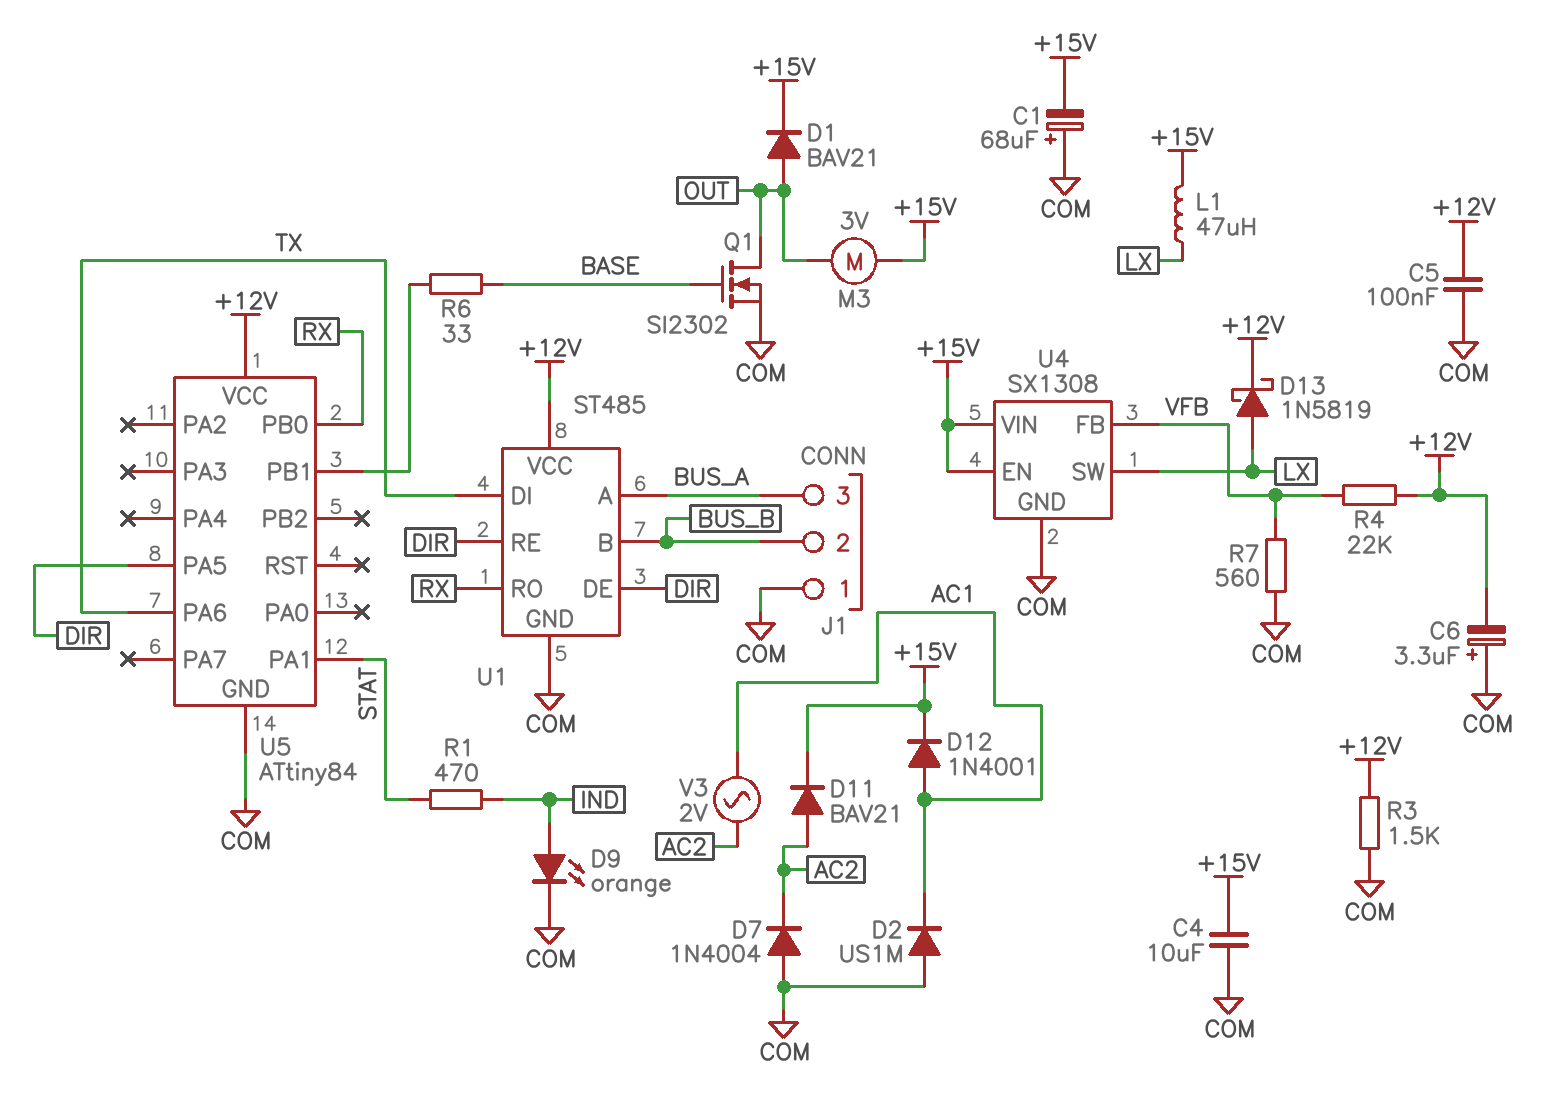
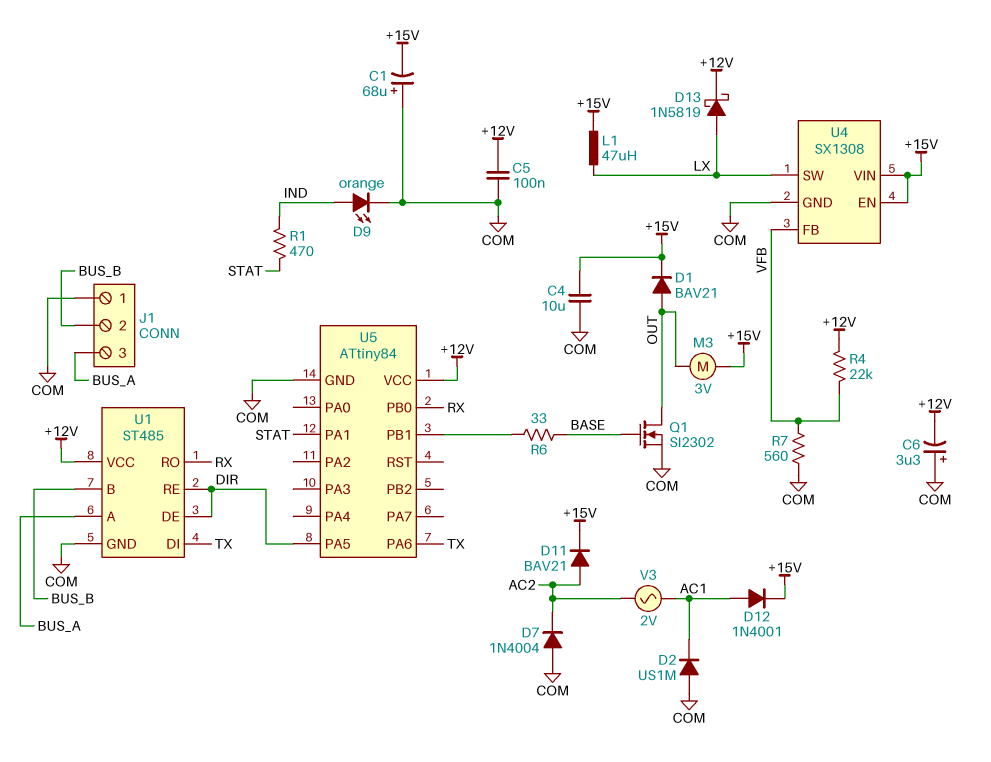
R3: 1.5k (+12V, COM) -> none

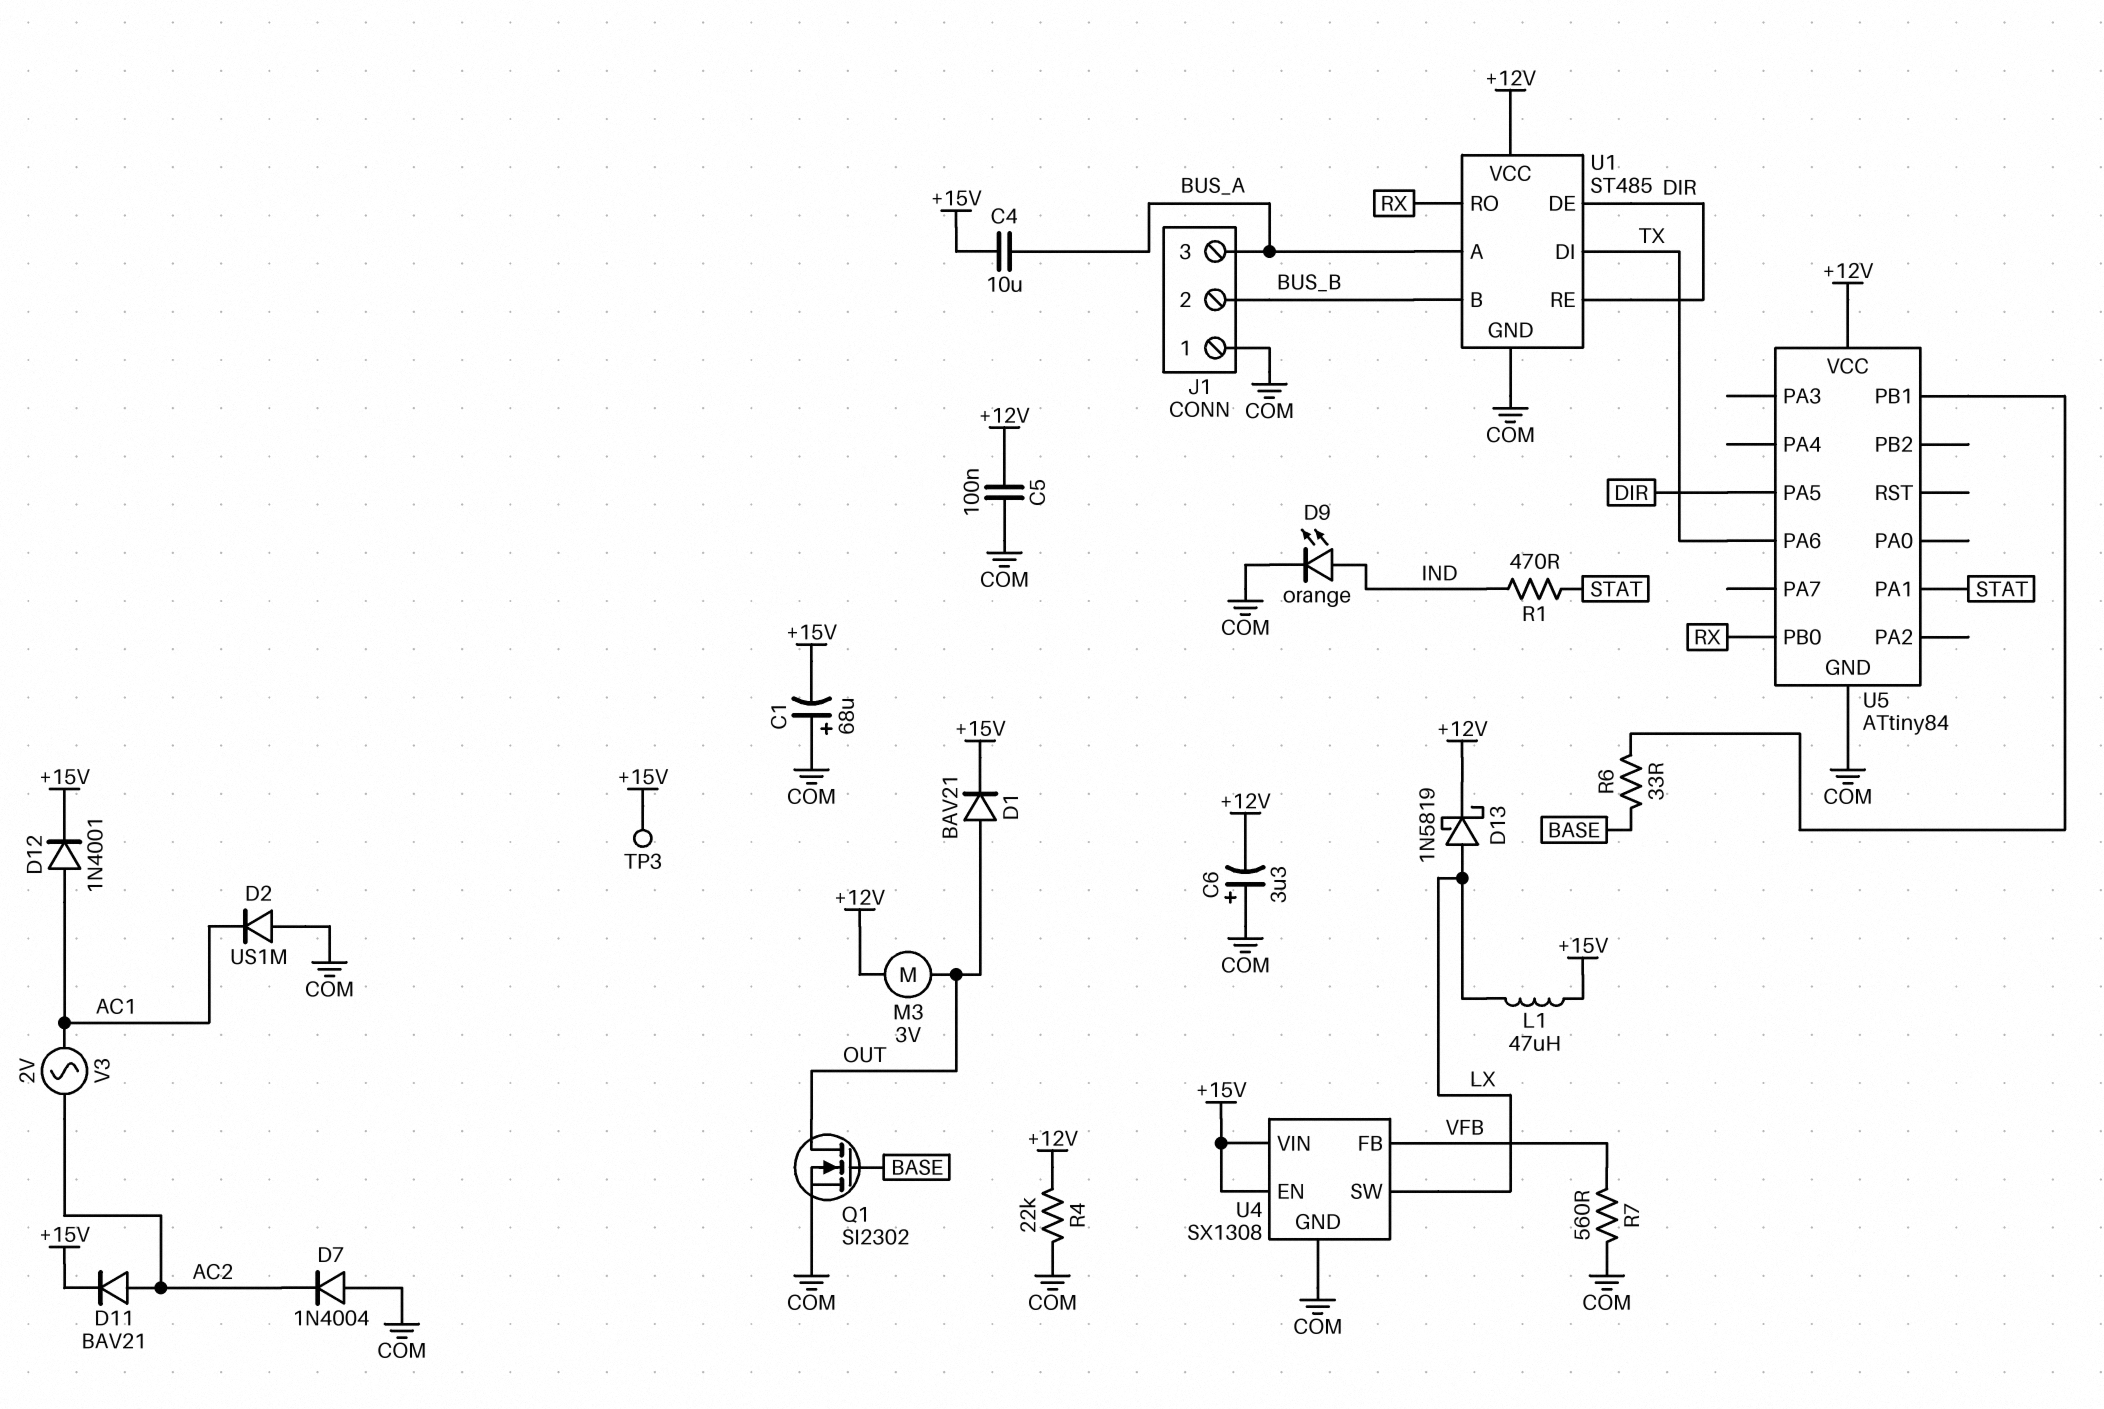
C4: 10uF (+15V, COM) -> 10uF (+15V, BUS_A)
M3: motor 3V (+15V, OUT) -> motor 3V (+12V, OUT)
R4: 22k (+12V, VFB) -> 22k (+12V, COM)
TP3: none -> test point (+15V)

